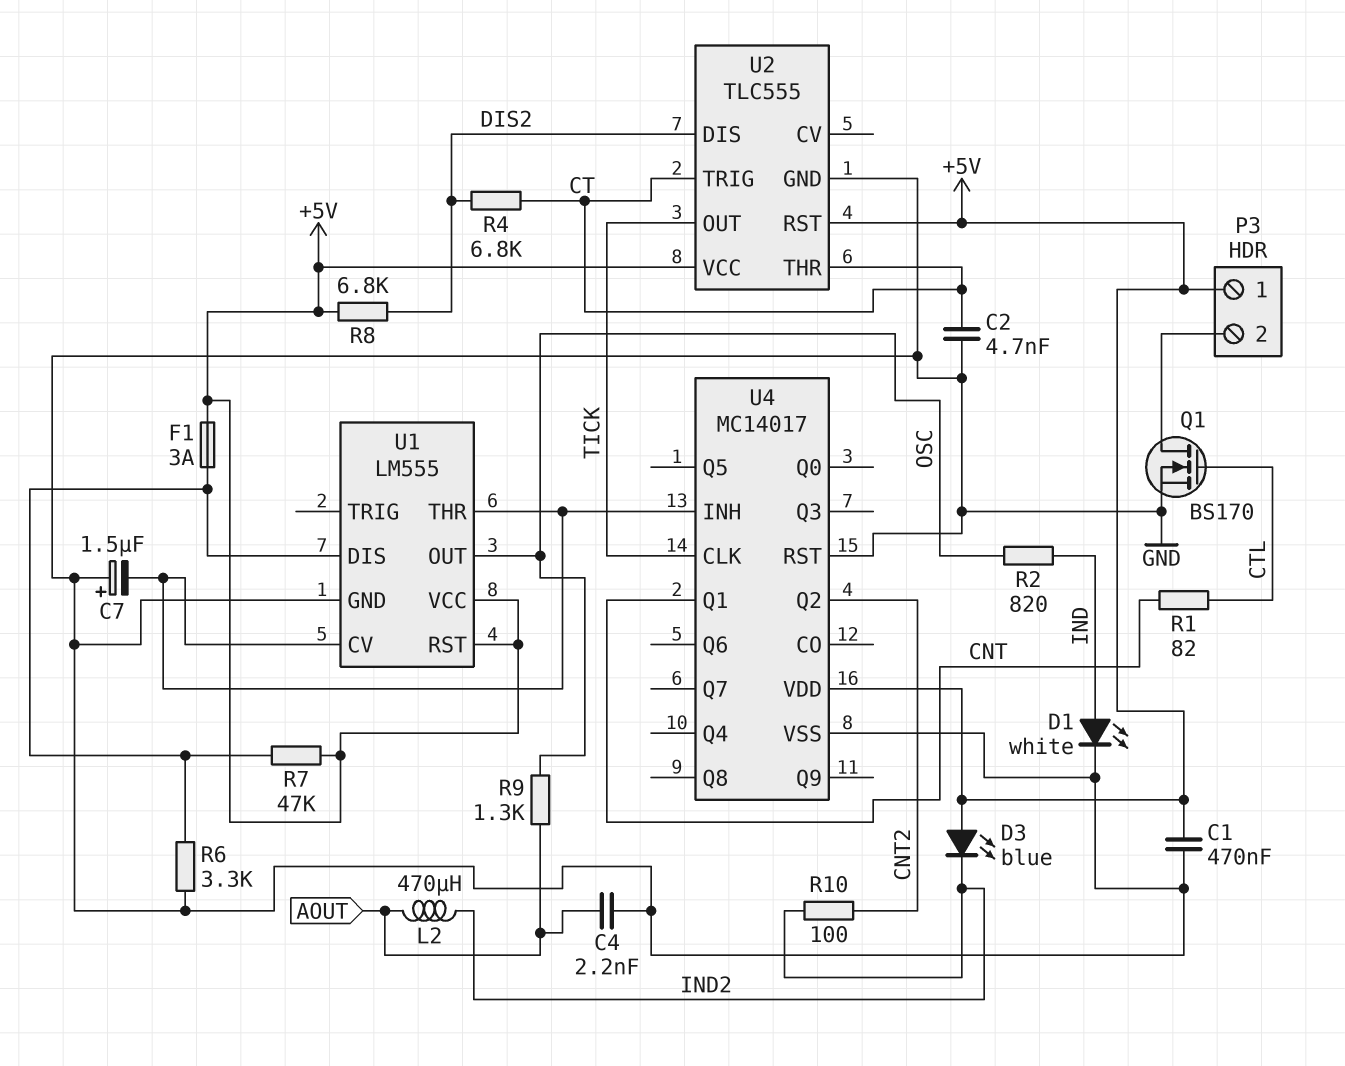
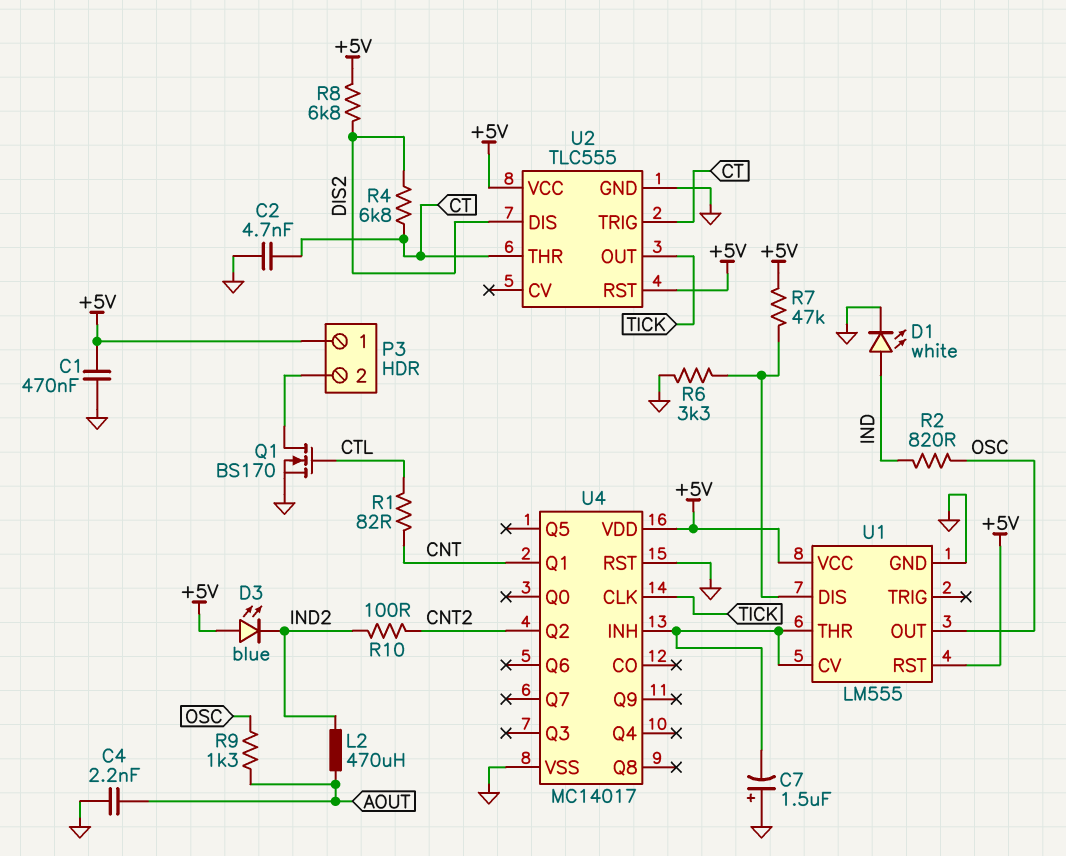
F1: 3A (+5V, U1/DIS) -> none

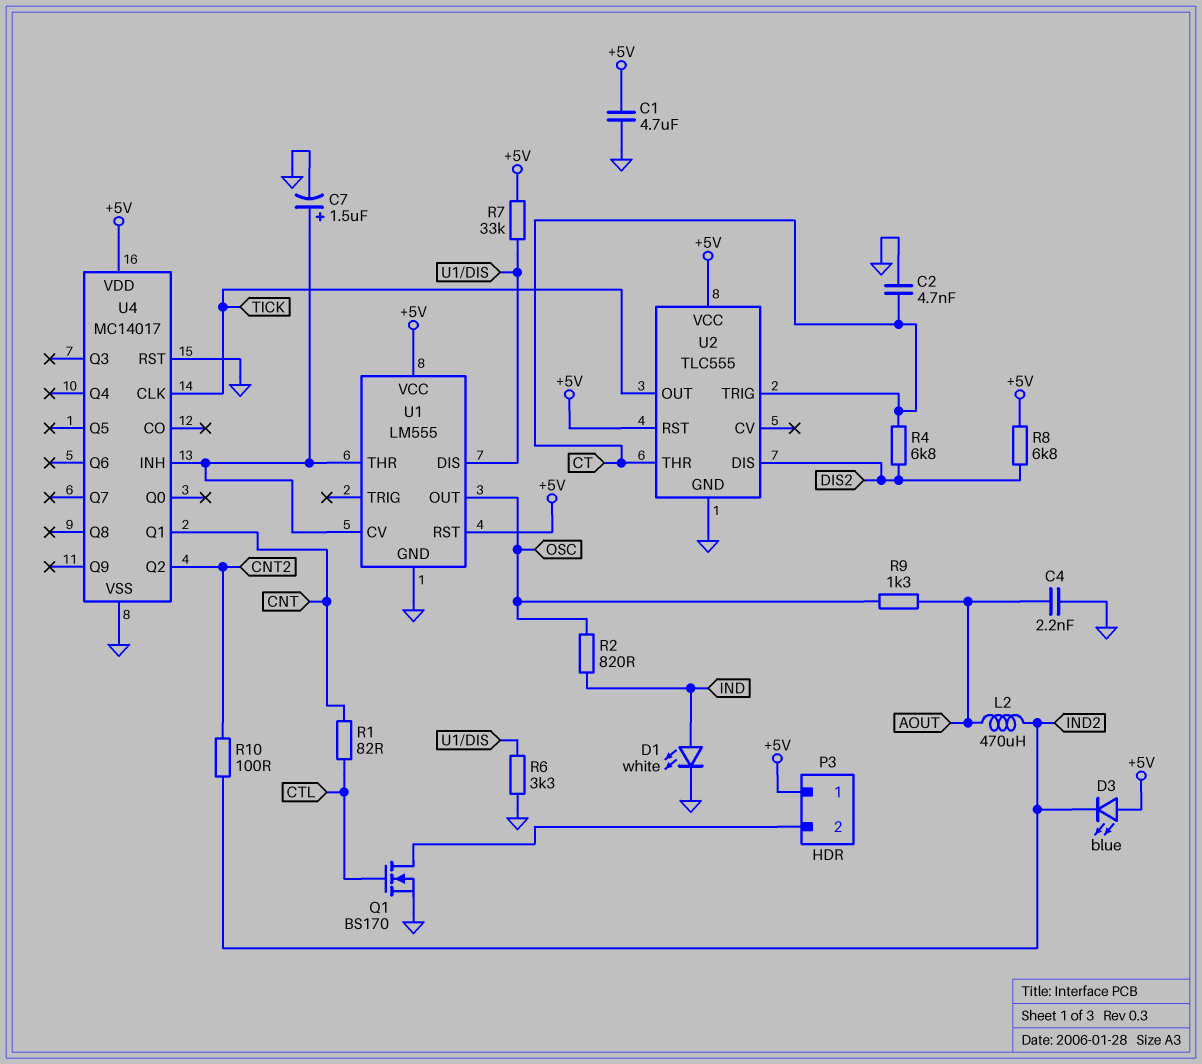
C1: 470nF (+5V, GND) -> 4.7uF (+5V, GND)
C7: 1.5uF (plus GND, minus U1/CV) -> 1.5uF (plus U1/CV, minus GND)
R7: 47k (+5V, U1/DIS) -> 33k (+5V, U1/DIS)

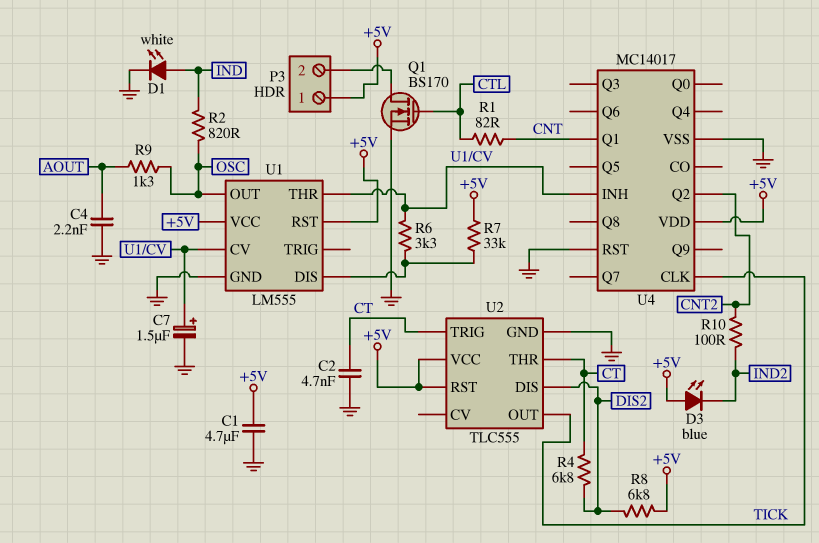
L2: 470uH (AOUT, IND2) -> none
R6: 3.3k (GND, U1/DIS) -> 3.3k (U1/CV, U1/DIS)

